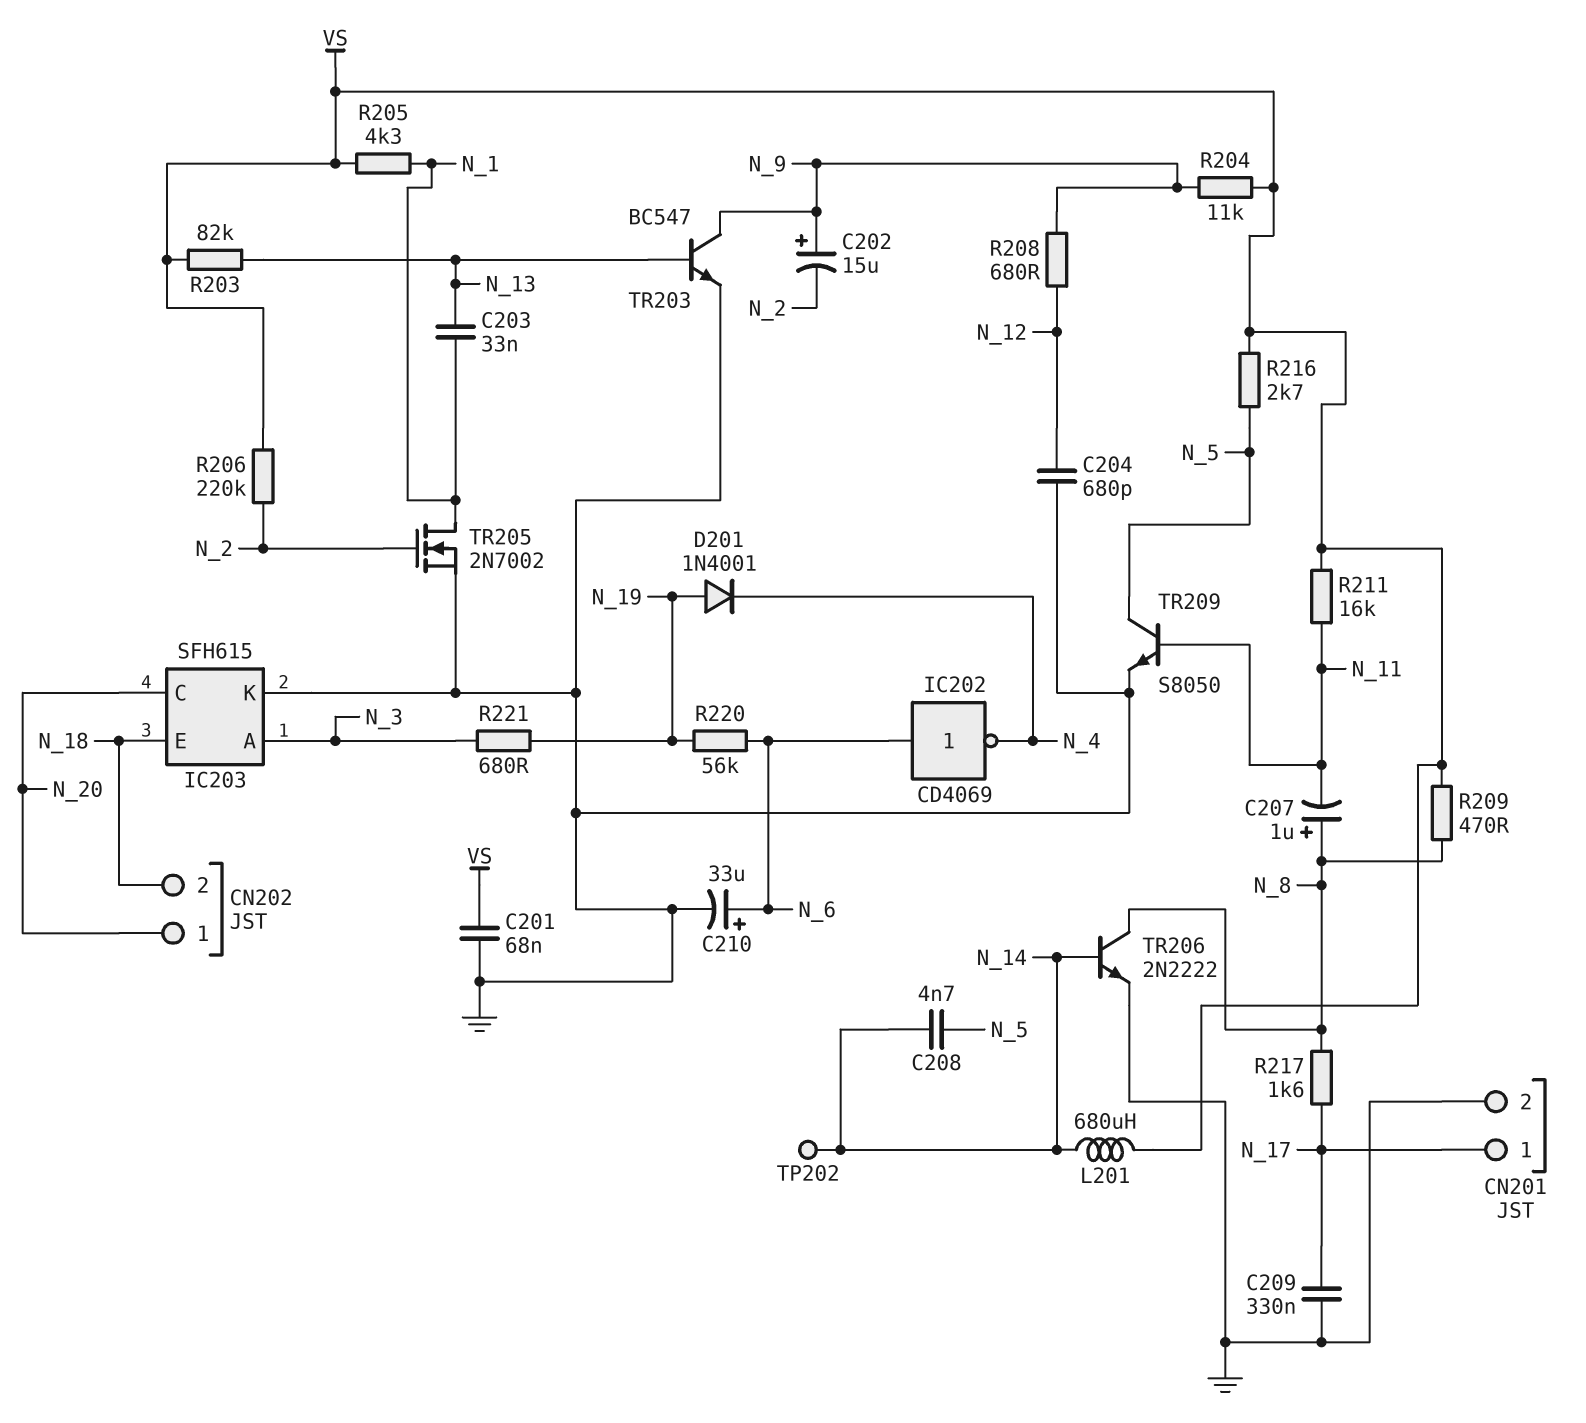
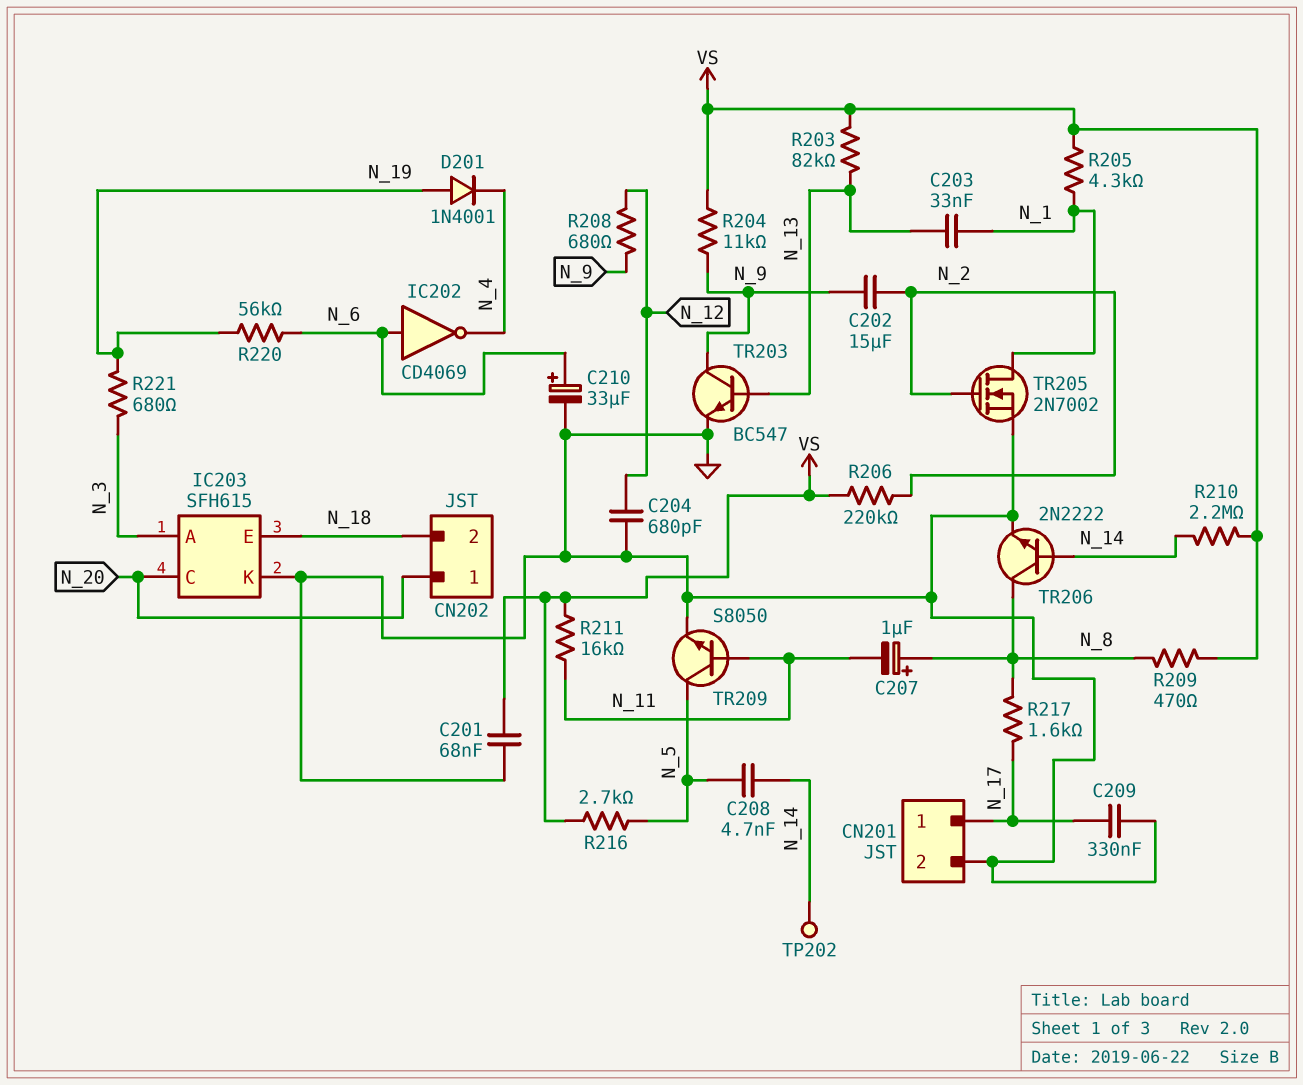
C202: 15uF (plus N_9, minus N_2) -> 15uF (N_2, N_9)
L201: 680uH (N_14, VS) -> none
R210: none -> 2.2M (N_14, VS)

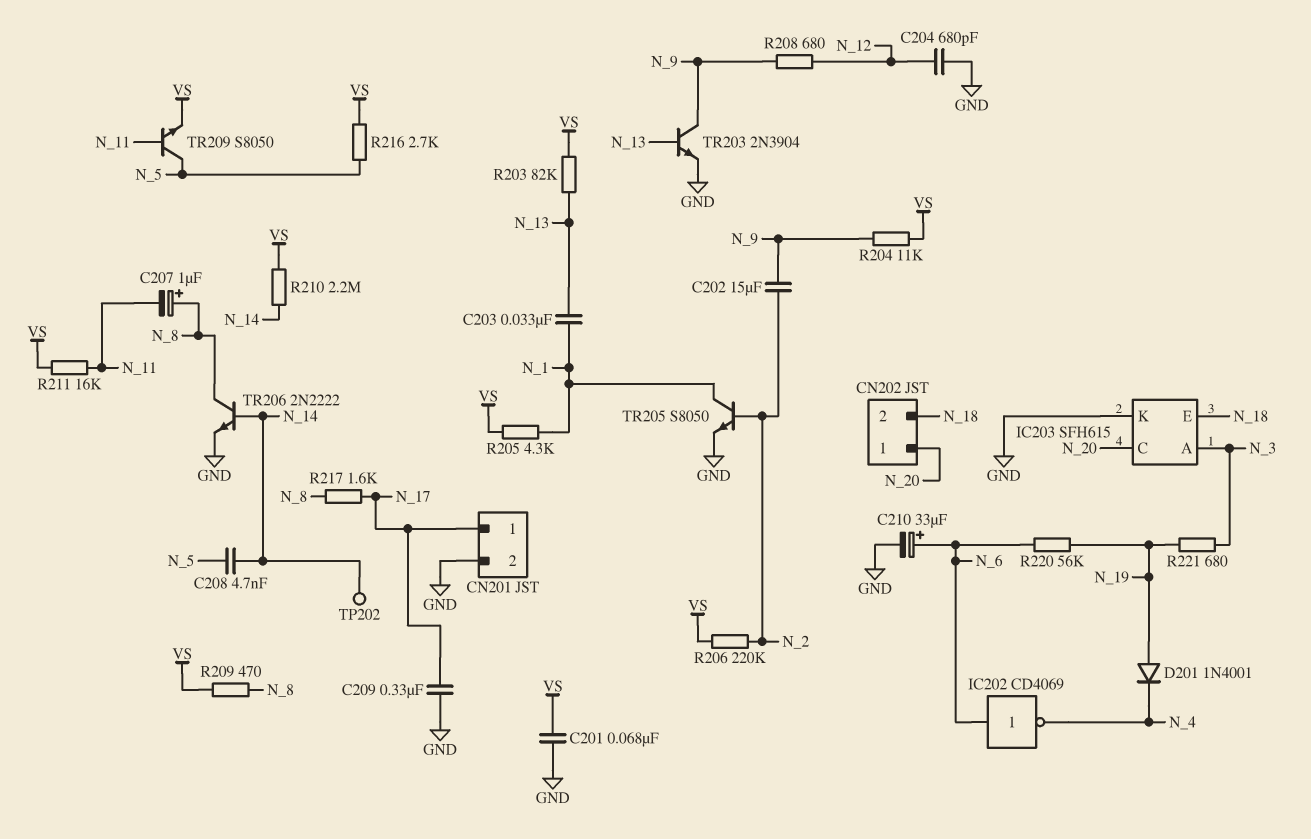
TR203: NPN BC547 (B N_13, C N_9, E GND) -> NPN 2N3904 (B N_13, C N_9, E GND)
TR205: NMOS 2N7002 (G N_2, D N_1, S GND) -> NPN S8050 (B N_2, C N_1, E GND)
TR209: NPN S8050 (B N_11, C N_5, E GND) -> NPN S8050 (B N_11, C N_5, E VS)

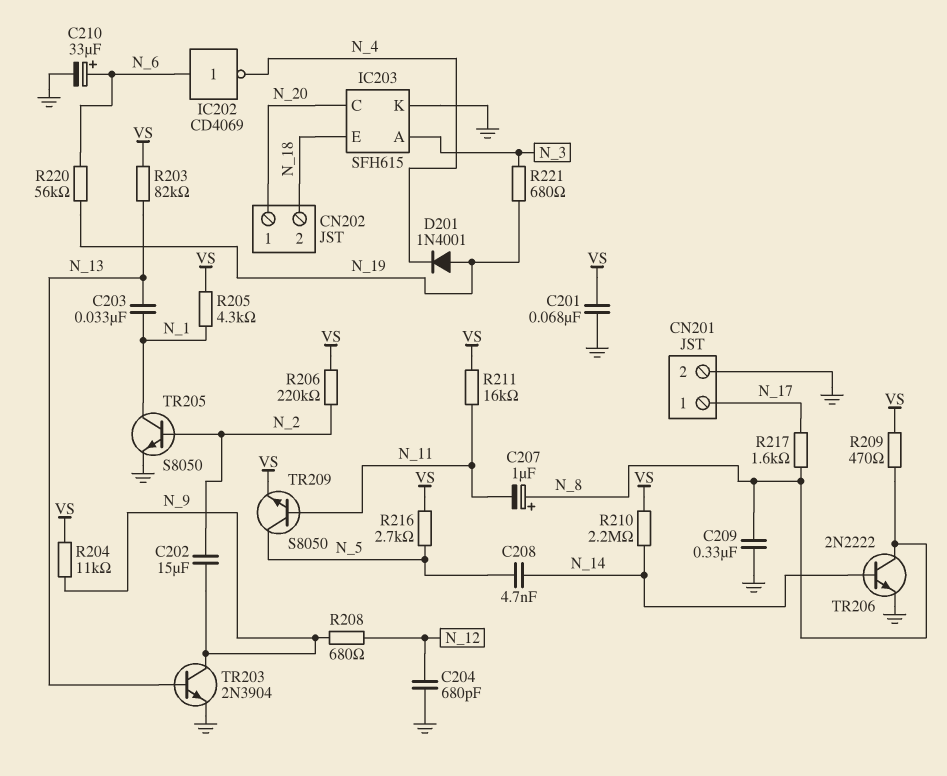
C209: 330nF (GND, N_17) -> 330nF (GND, N_8)
TP202: test point (N_14) -> none

